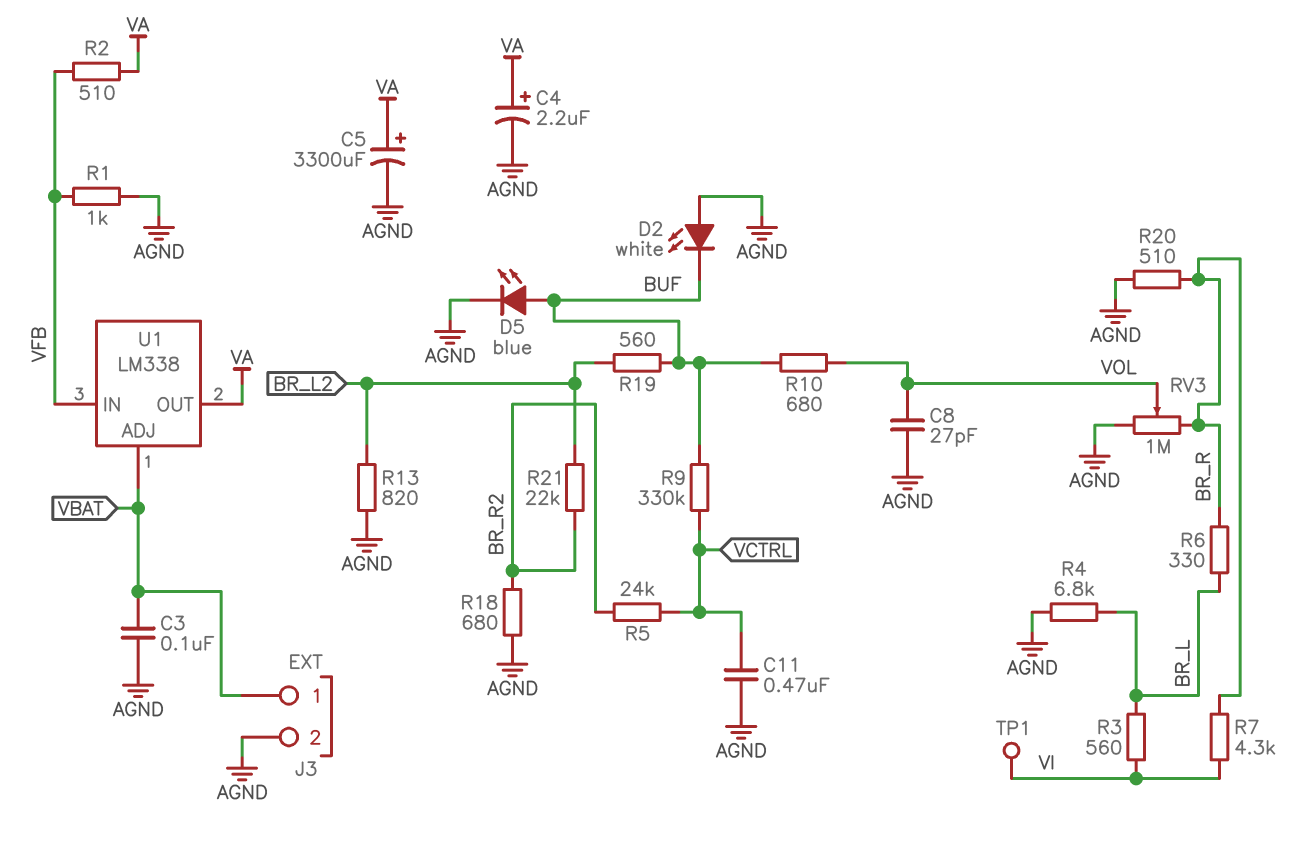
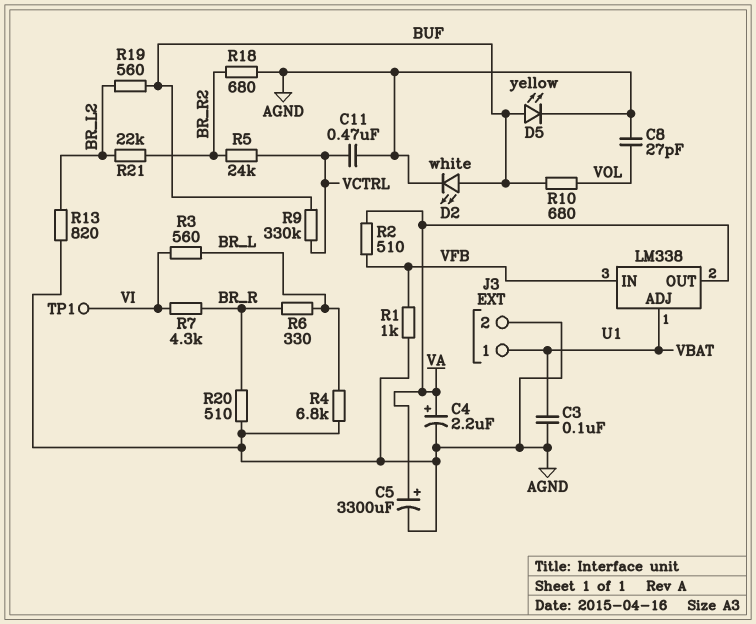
D2: LED white (A AGND, K BUF) -> LED white (A BUF, K AGND)
D5: LED blue (A BUF, K AGND) -> LED yellow (A BUF, K AGND)
RV3: 1M (AGND, BR_R, wiper VOL) -> none

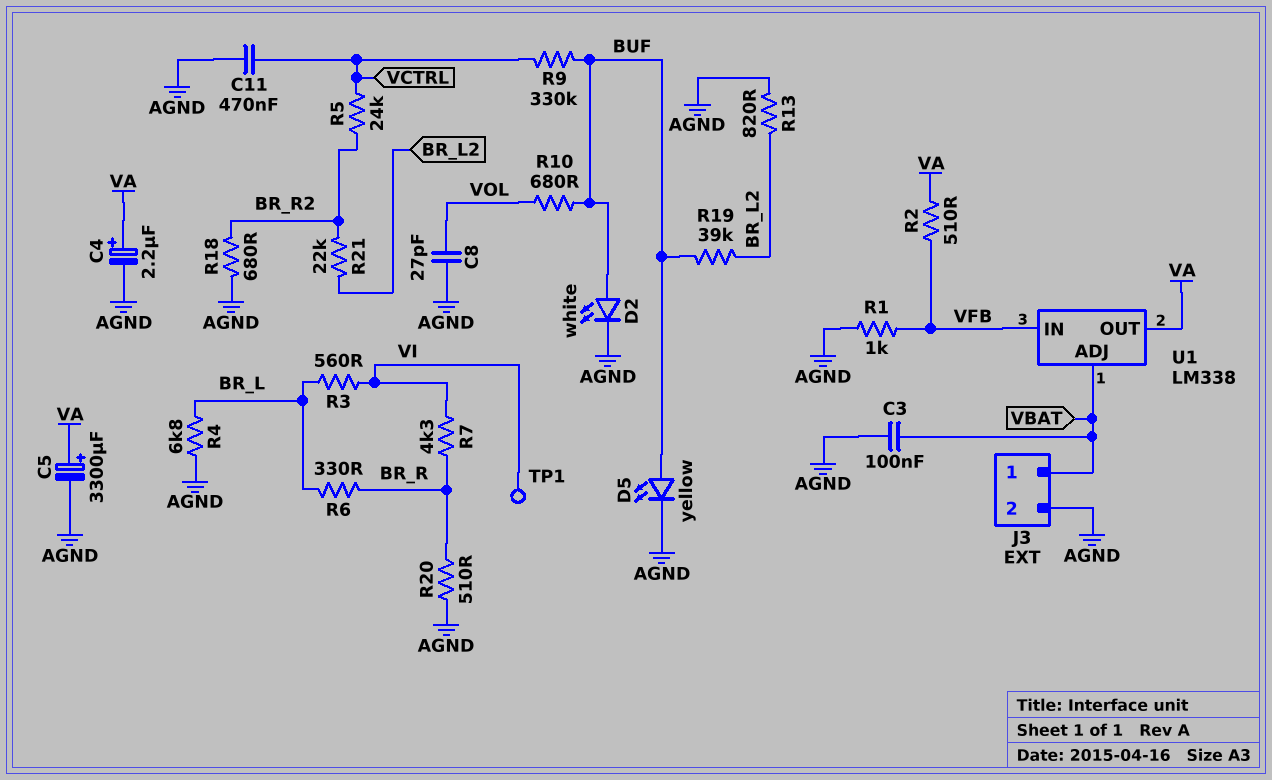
R19: 560 (BR_L2, BUF) -> 39k (BR_L2, BUF)

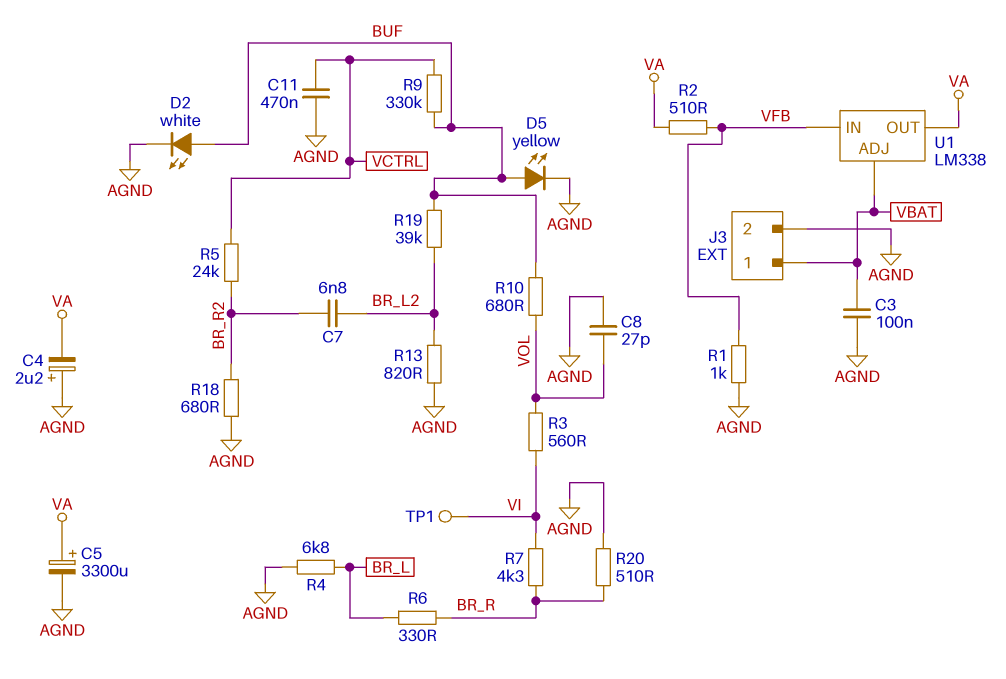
C4: 2.2uF (plus VA, minus AGND) -> 2.2uF (plus AGND, minus VA)
C7: none -> 6.8nF (BR_L2, BR_R2)
R3: 560 (BR_L, VI) -> 560 (VI, VOL)
R21: 22k (BR_L2, BR_R2) -> none

